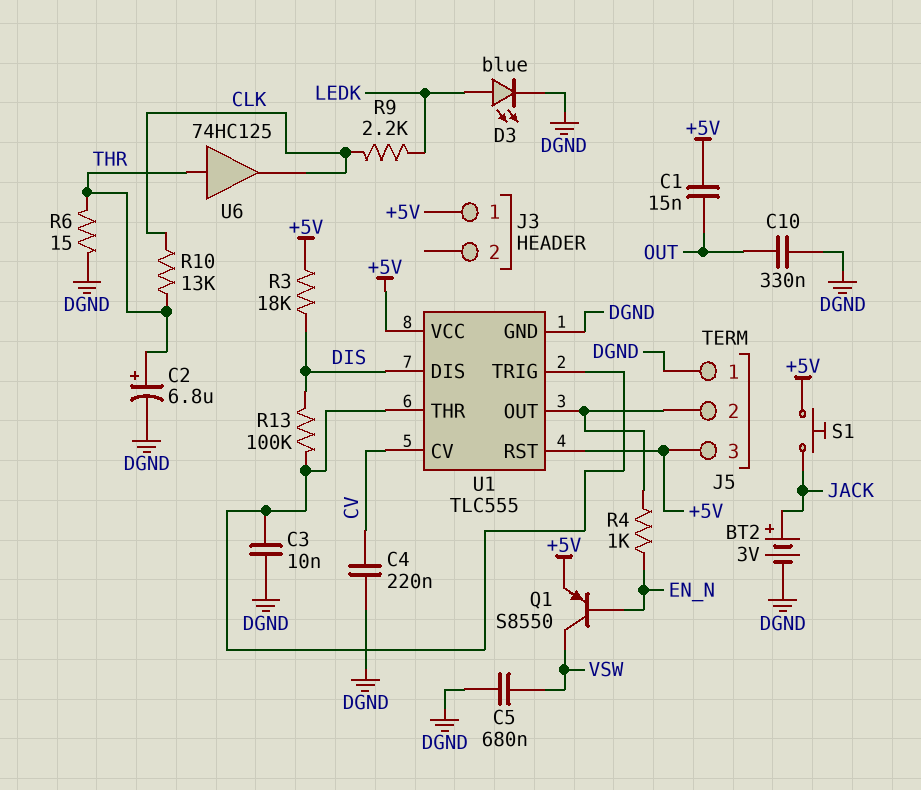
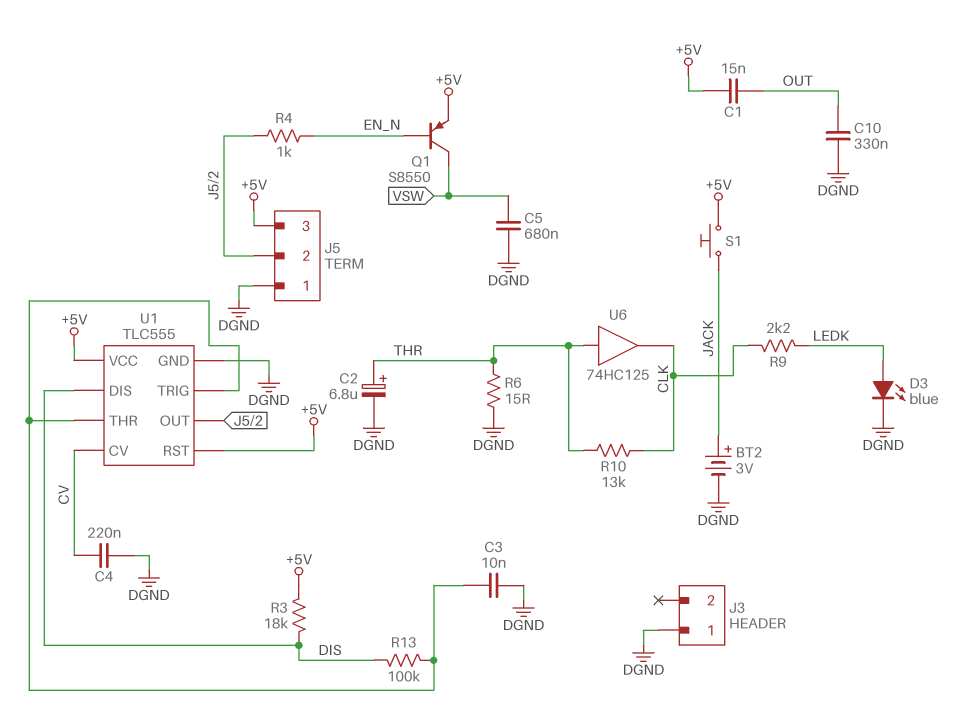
J3 pin 1: +5V -> DGND

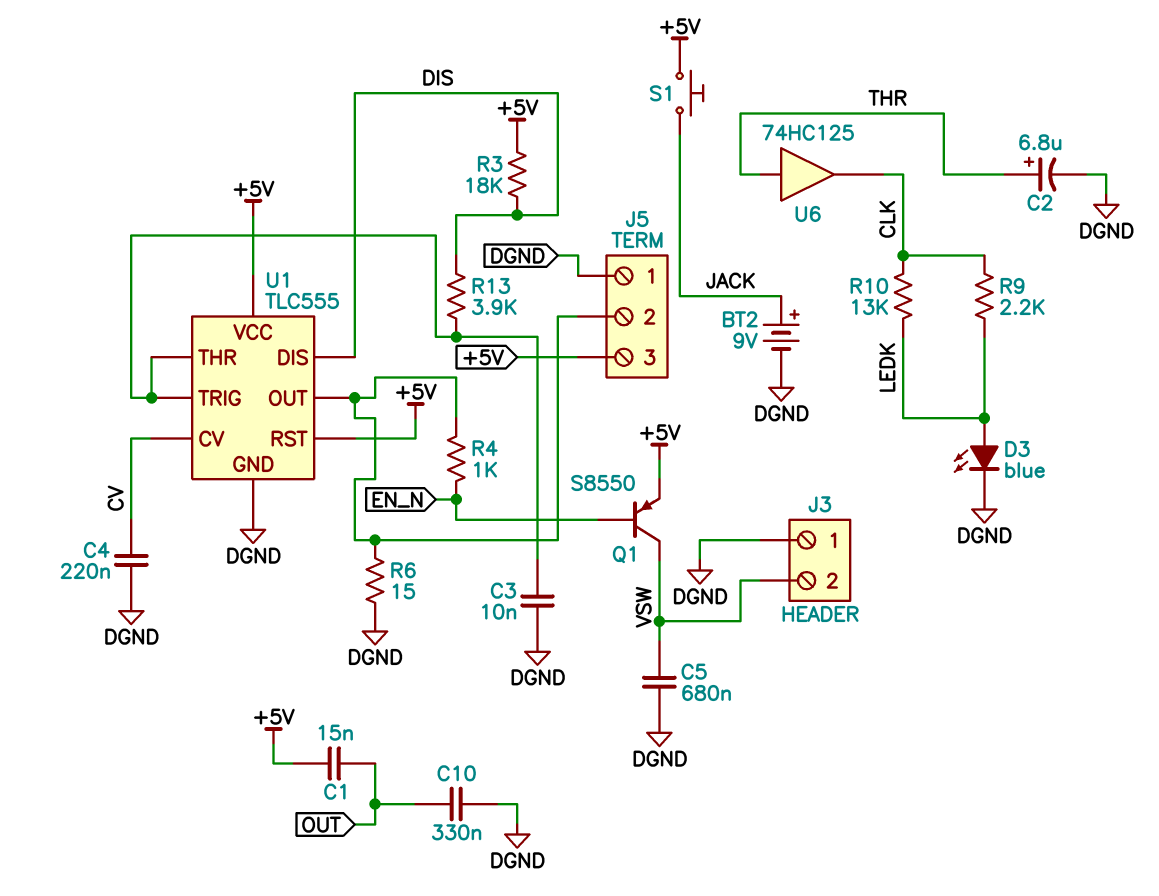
BT2: 3V (plus JACK, minus DGND) -> 9V (plus JACK, minus DGND)
J3 pin 2: none -> VSW
R6: 15 (DGND, THR) -> 15 (DGND, J5/2)
R10: 13k (CLK, THR) -> 13k (CLK, LEDK)
R13: 100k (DIS, U1/THR) -> 3.9k (DIS, U1/THR)

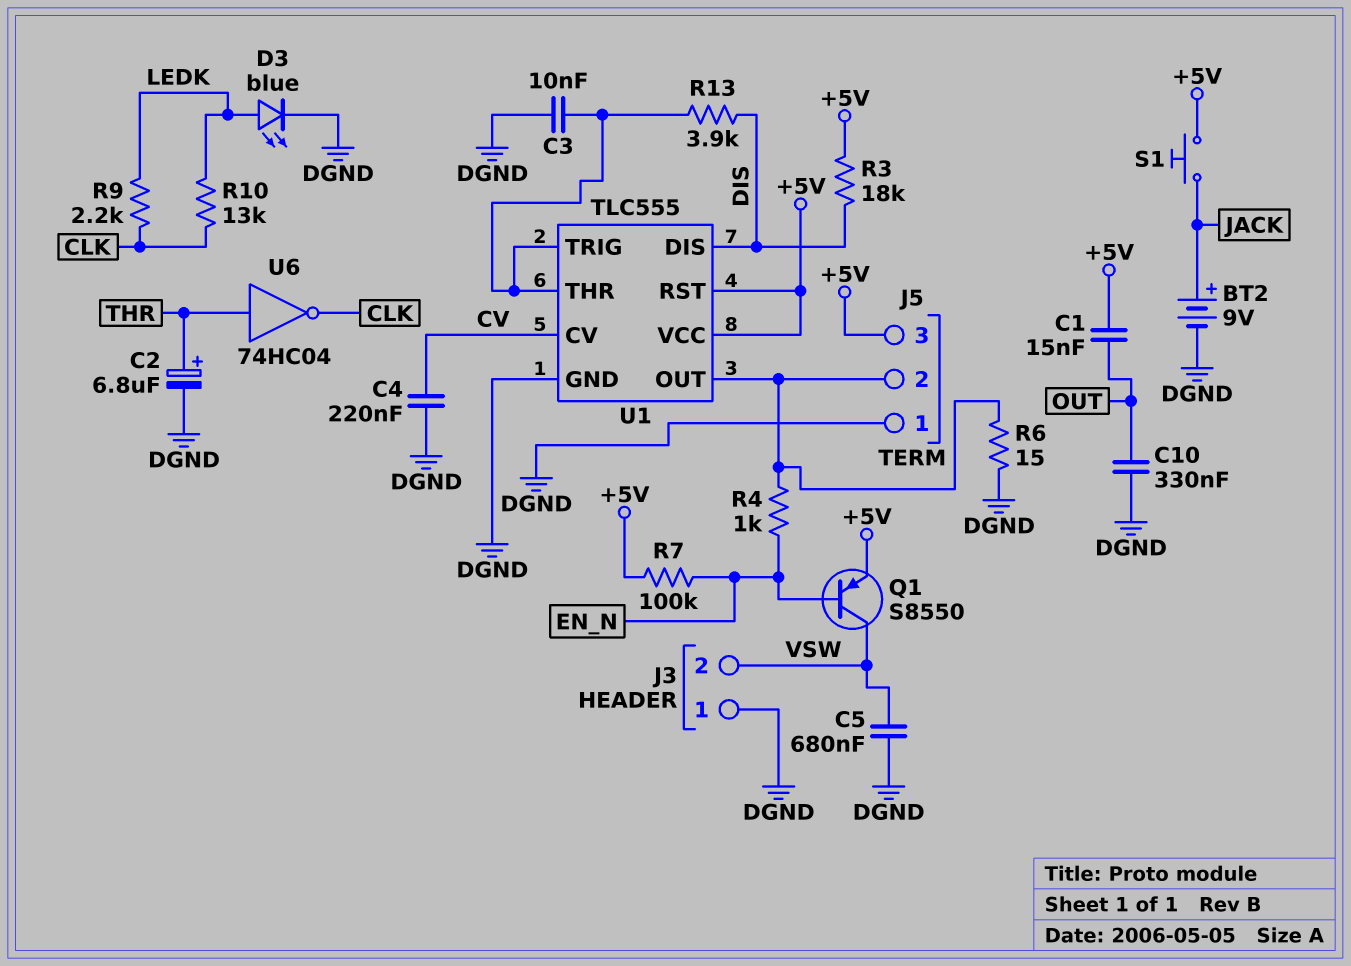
R7: none -> 100k (+5V, EN_N)
U6: buffer 74HC125 (in THR, out CLK) -> NOT 74HC04 (in THR, out CLK)

